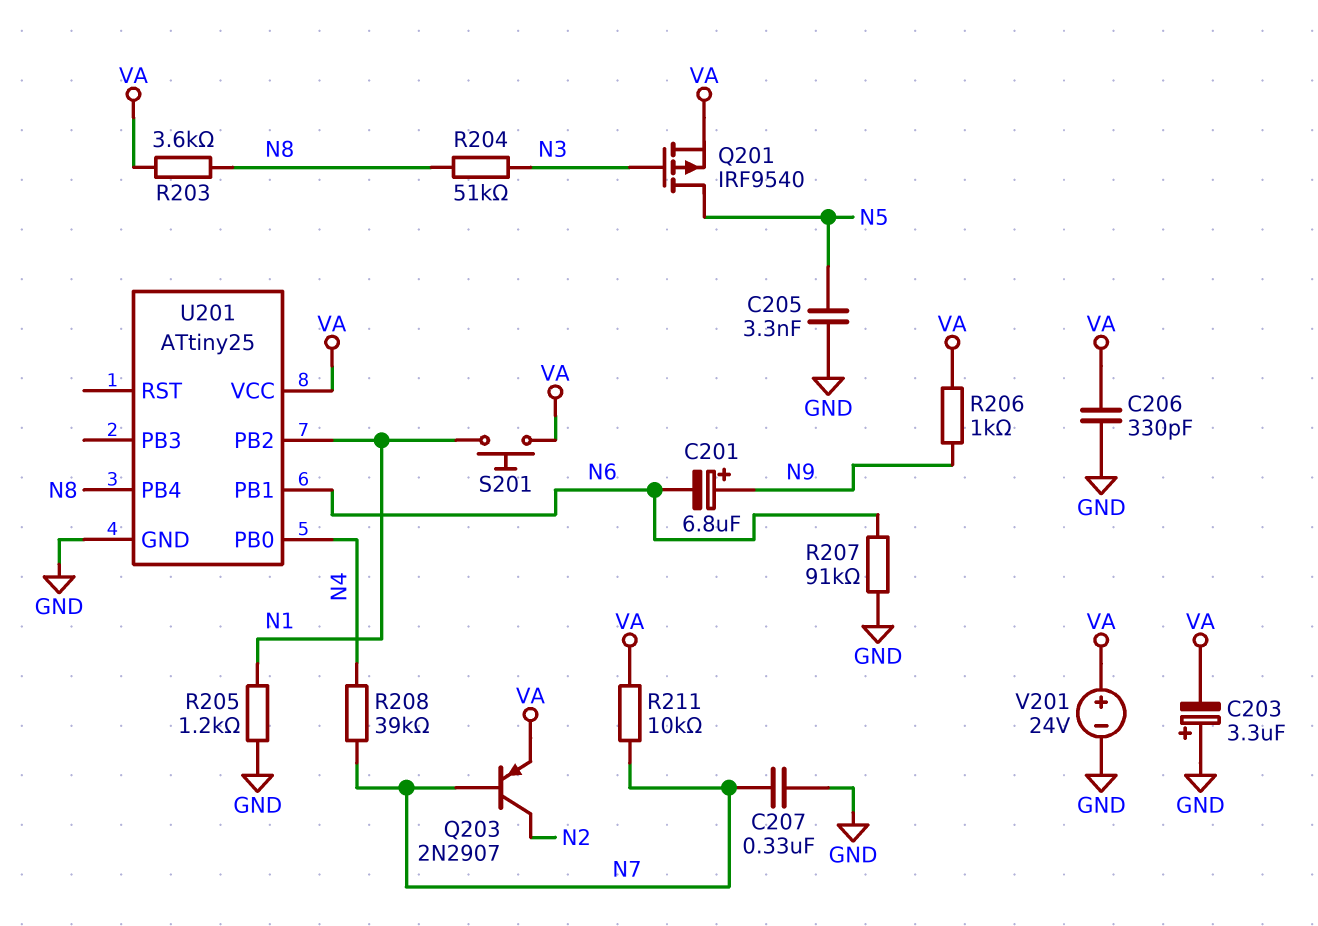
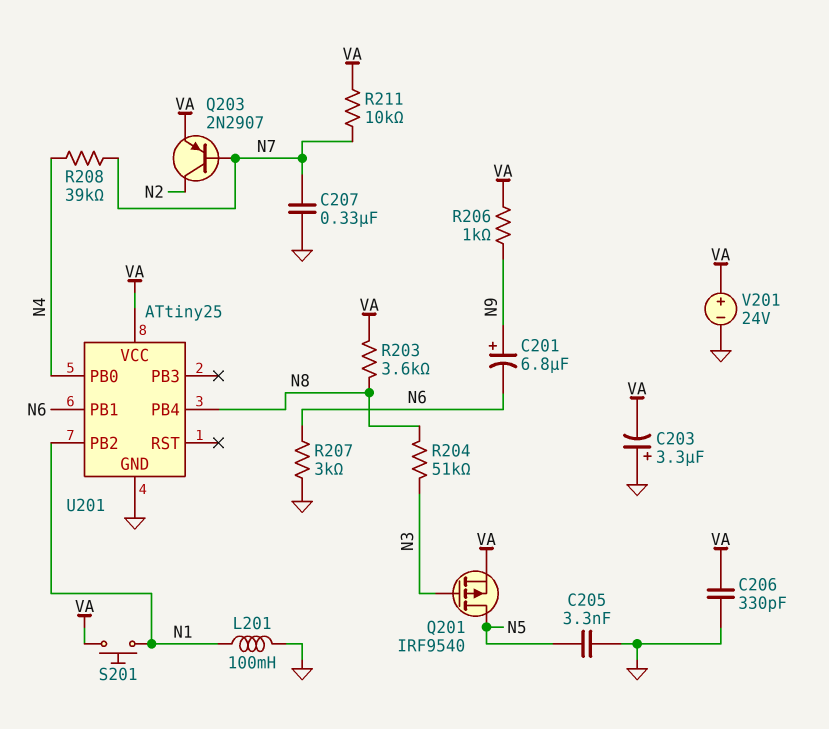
L201: none -> 100mH (GND, N1)
R205: 1.2k (GND, N1) -> none
R207: 91k (GND, N6) -> 3k (GND, N6)

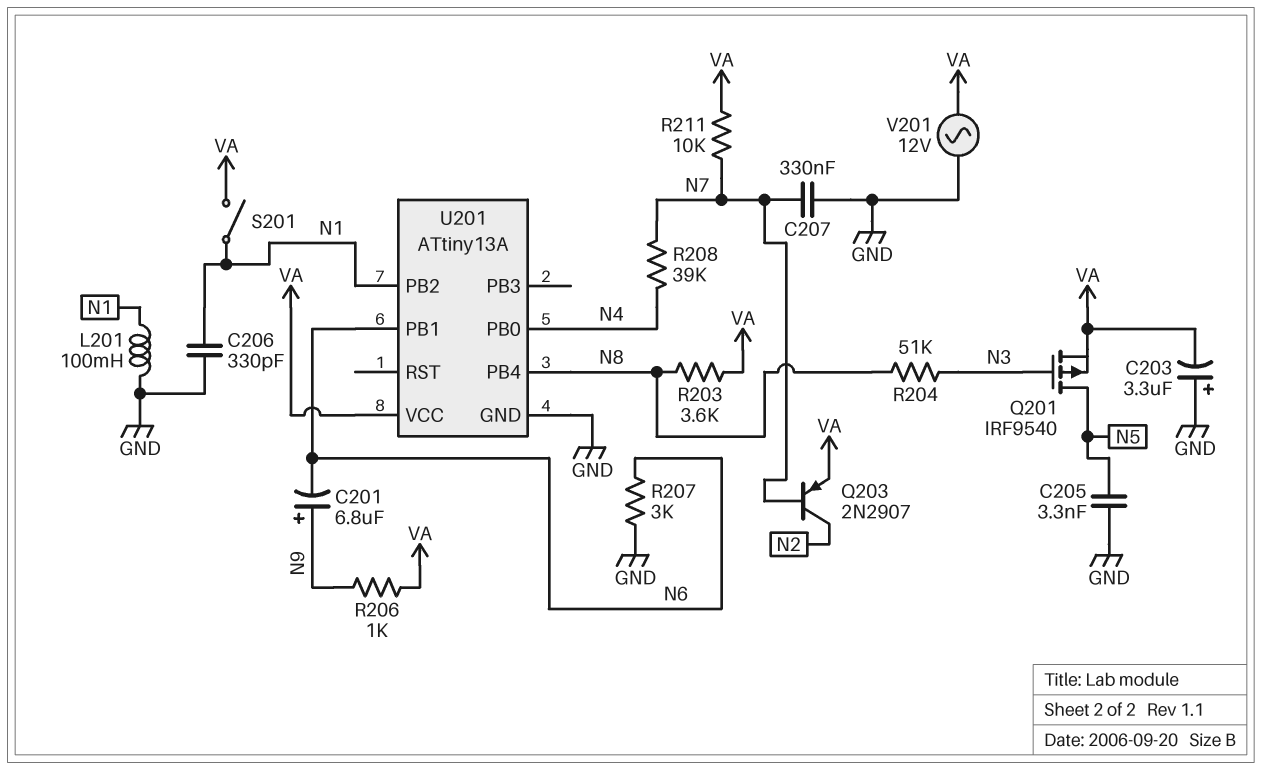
C206: 330pF (GND, VA) -> 330pF (GND, N1)
S201: button (N1, VA) -> switch (N1, VA)
U201: ATtiny25 -> ATtiny13A
V201: 24V (plus VA, minus GND) -> AC 12V (GND, VA)

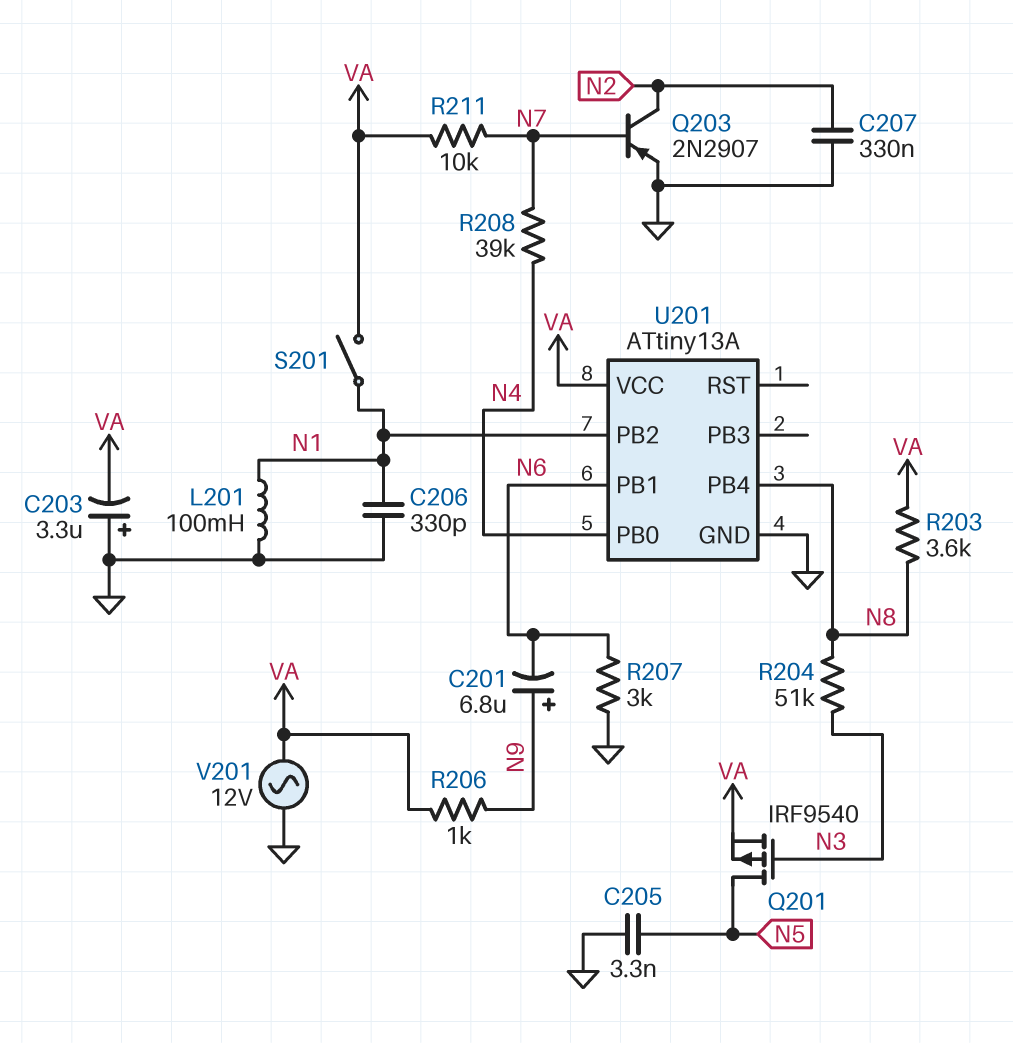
C207: 330nF (GND, N7) -> 330nF (GND, N2)
Q203: PNP 2N2907 (B N7, C N2, E VA) -> PNP 2N2907 (B N7, C N2, E GND)

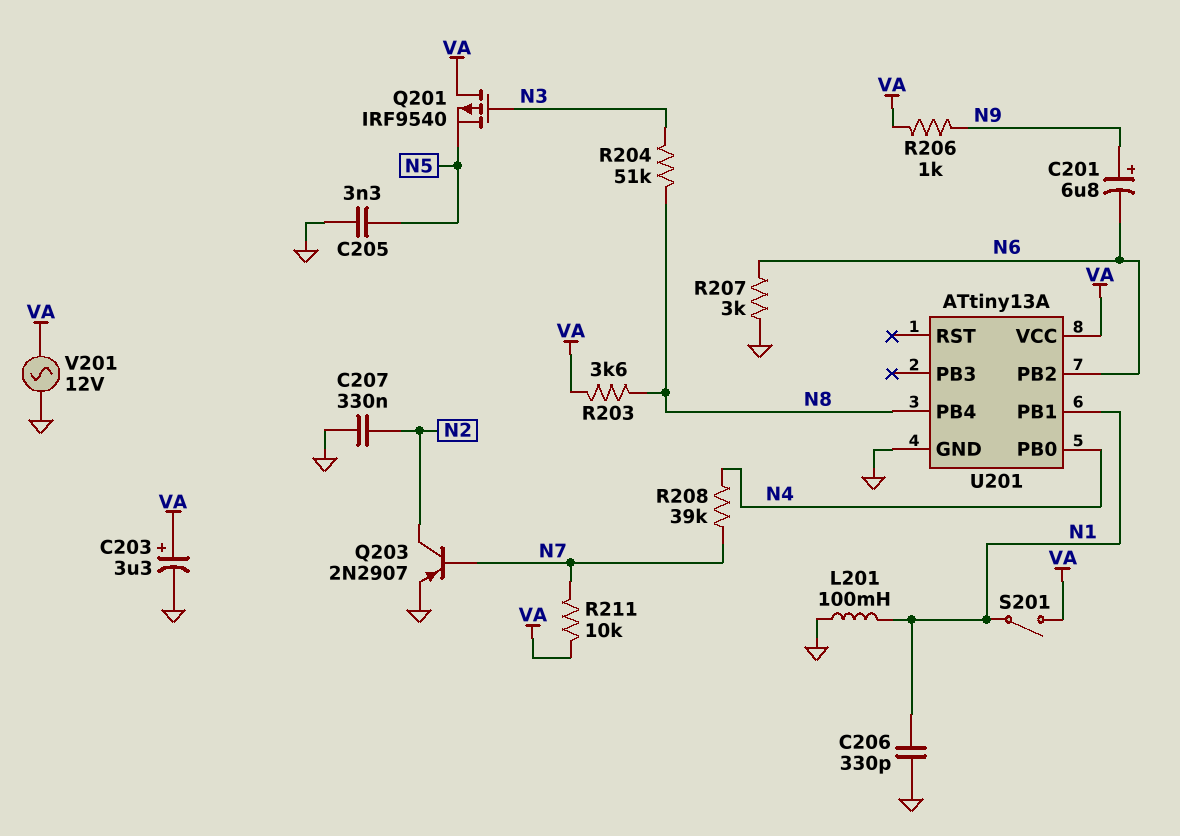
C203: 3.3uF (plus GND, minus VA) -> 3.3uF (plus VA, minus GND)
Q201: PMOS IRF9540 (G N3, D N5, S VA) -> PMOS IRF9540 (G N3, D VA, S N5)
U201 pin PB1: N6 -> N1
U201 pin PB2: N1 -> N6

